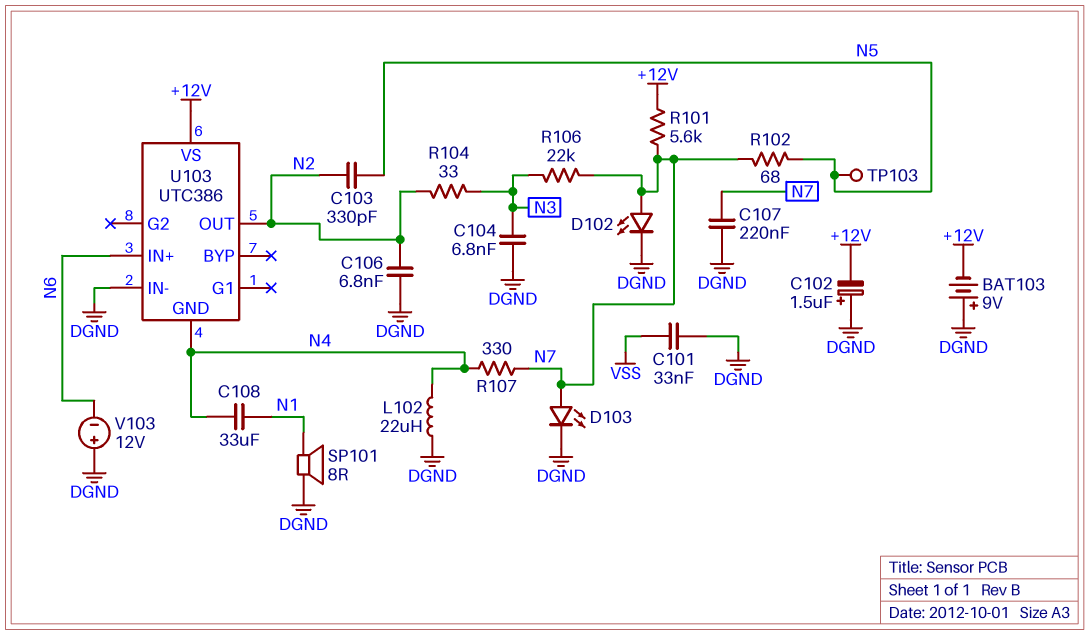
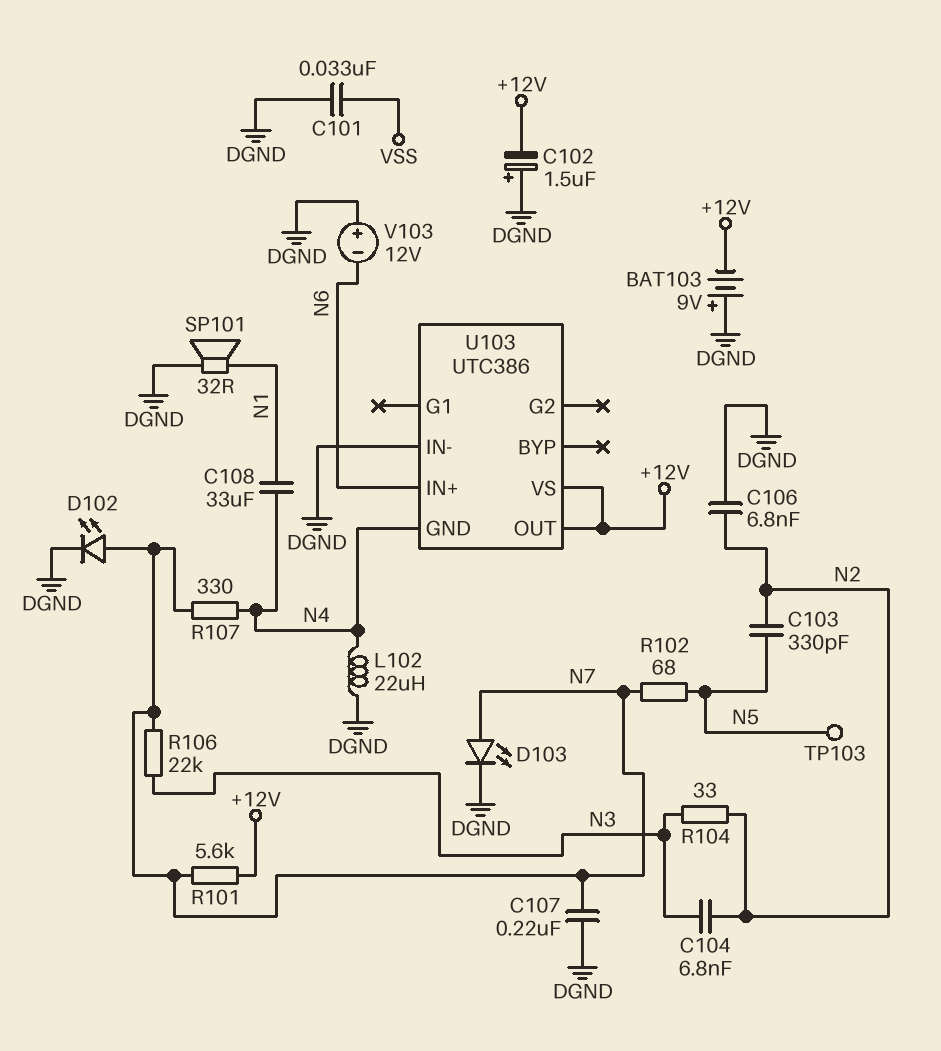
C104: 6.8nF (DGND, N3) -> 6.8nF (N2, N3)
SP101: speaker 8R (DGND, N1) -> speaker 32R (DGND, N1)
U103 pin OUT: N2 -> +12V

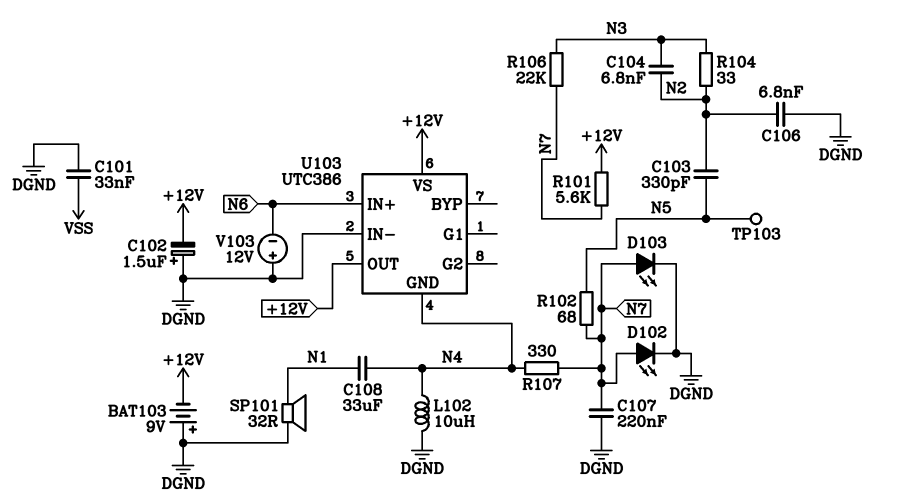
L102: 22uH (DGND, N4) -> 10uH (DGND, N4)

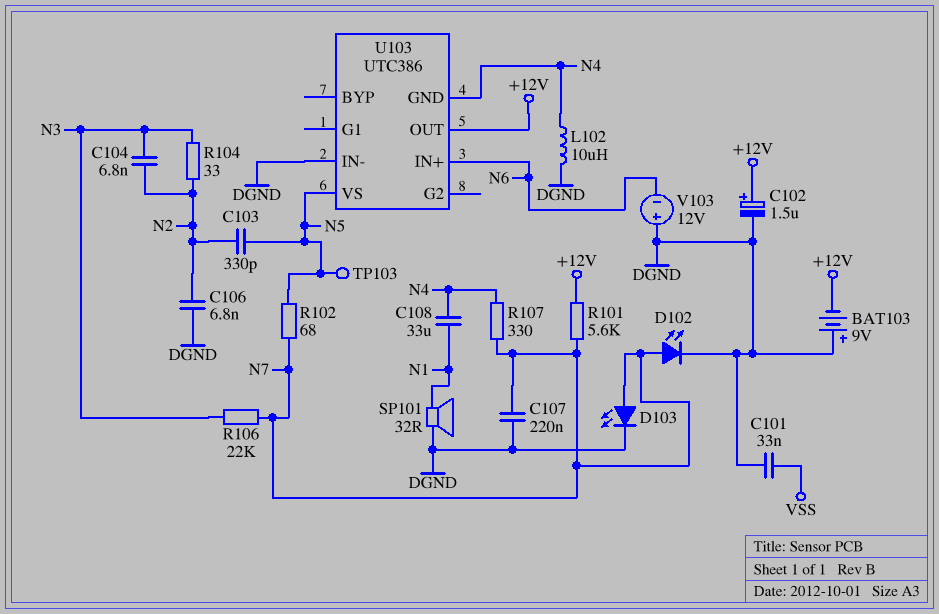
C102: 1.5uF (plus DGND, minus +12V) -> 1.5uF (plus +12V, minus DGND)
U103 pin VS: +12V -> N5

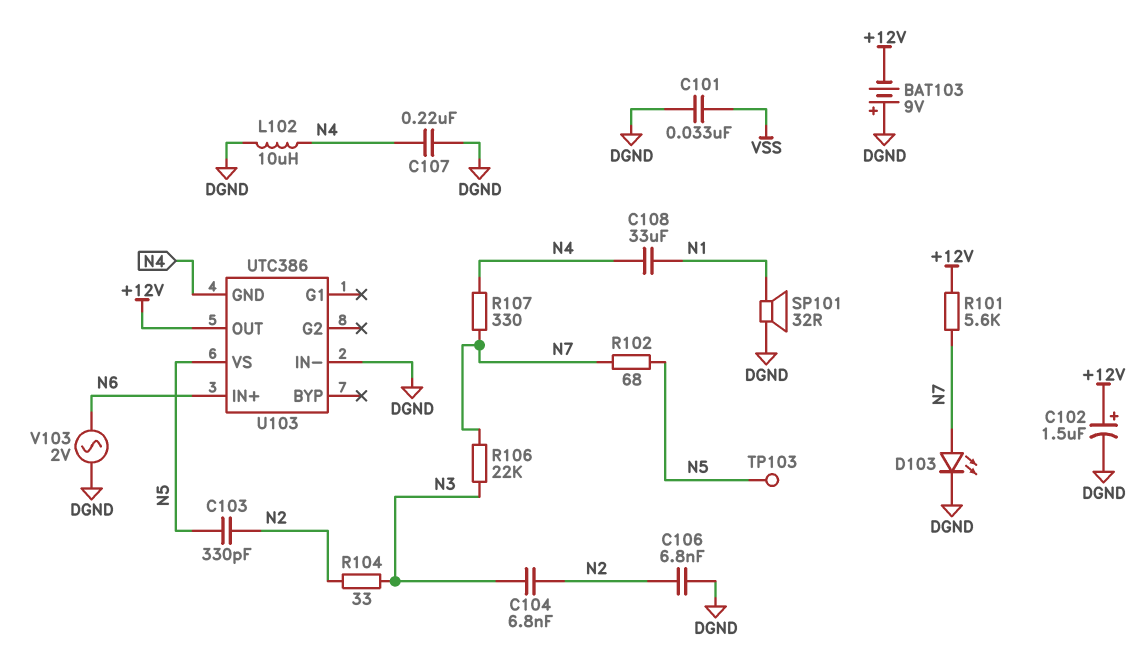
C107: 220nF (DGND, N7) -> 220nF (DGND, N4)
D102: LED (A N7, K DGND) -> none
V103: 12V (plus DGND, minus N6) -> AC 2V (DGND, N6)

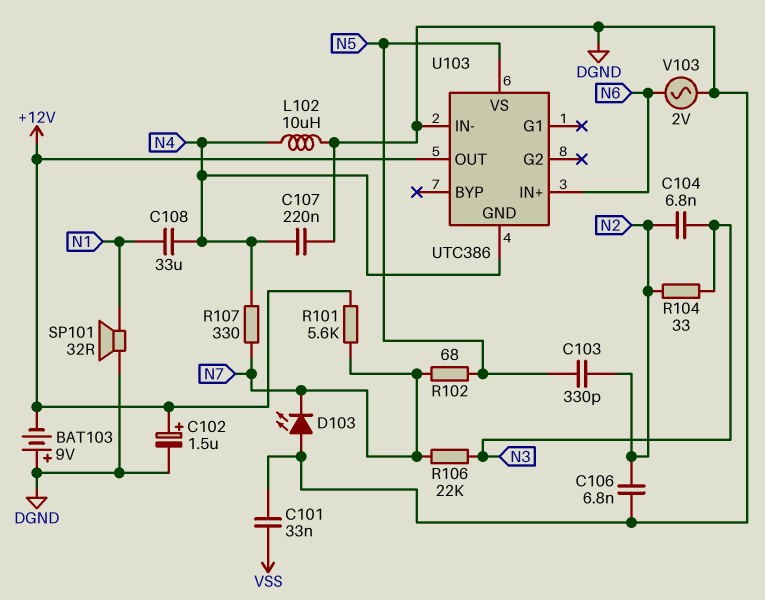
D103: LED (A N7, K DGND) -> LED (A DGND, K N7)
TP103: test point (N5) -> none

